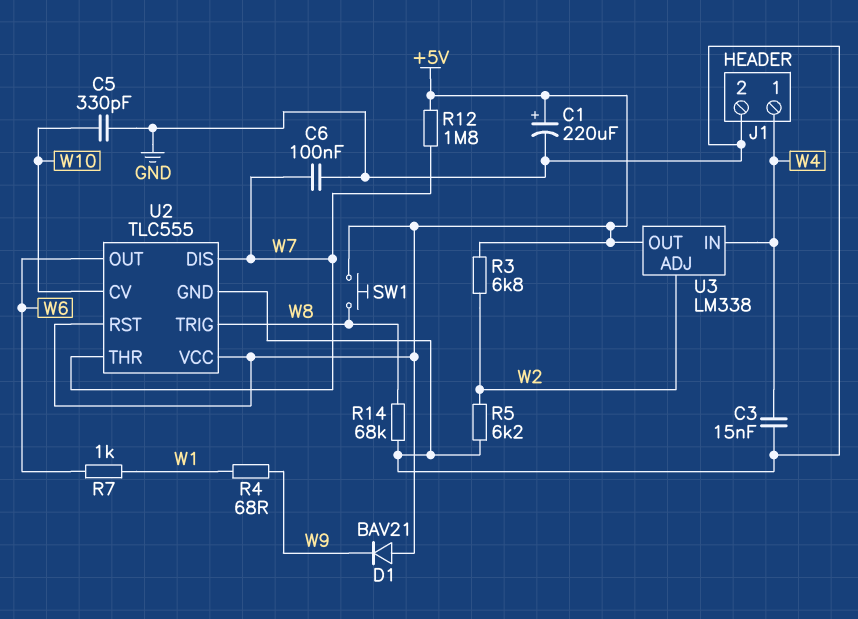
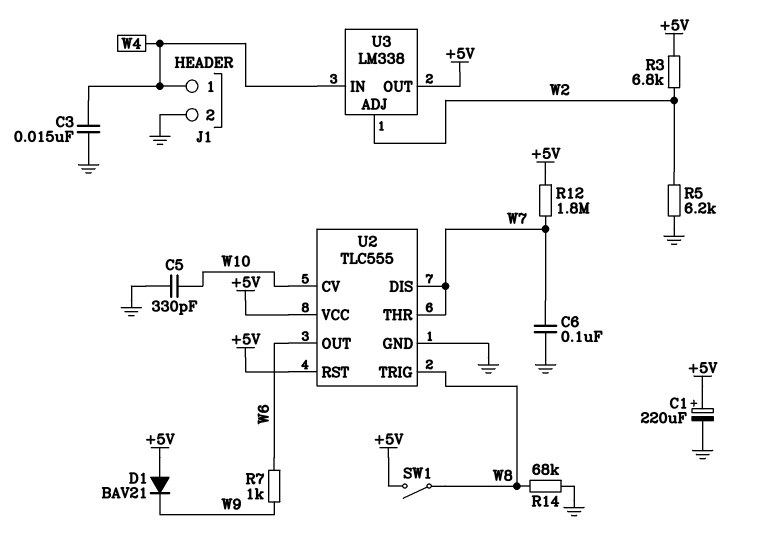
R4: 68 (W1, W9) -> none
R7: 1k (W1, W6) -> 1k (W6, W9)
SW1: button (+5V, W8) -> switch (+5V, W8)

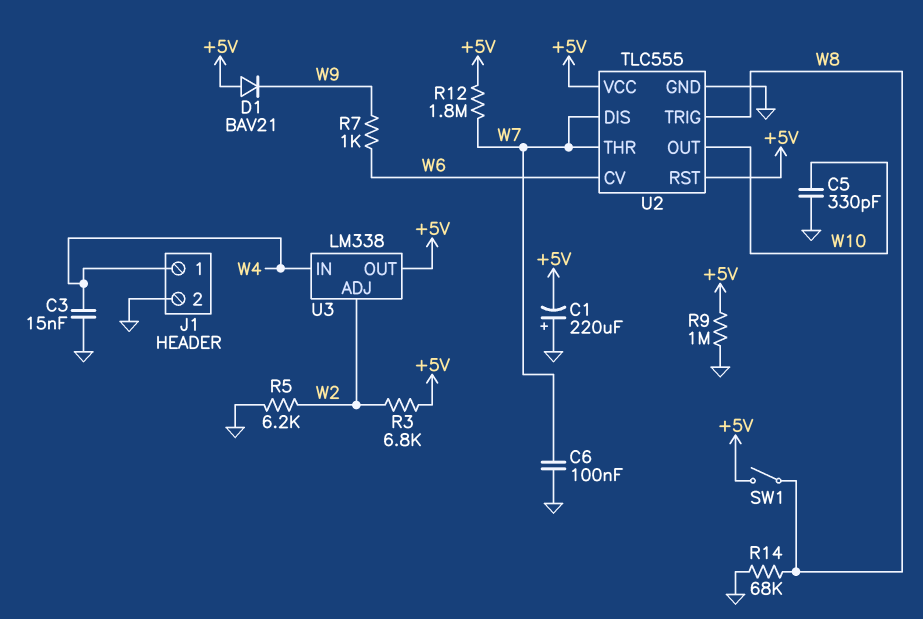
C1: 220uF (plus +5V, minus GND) -> 220uF (plus GND, minus +5V)
R9: none -> 1M (+5V, GND)
U2 pin CV: W10 -> W6
U2 pin OUT: W6 -> W10

